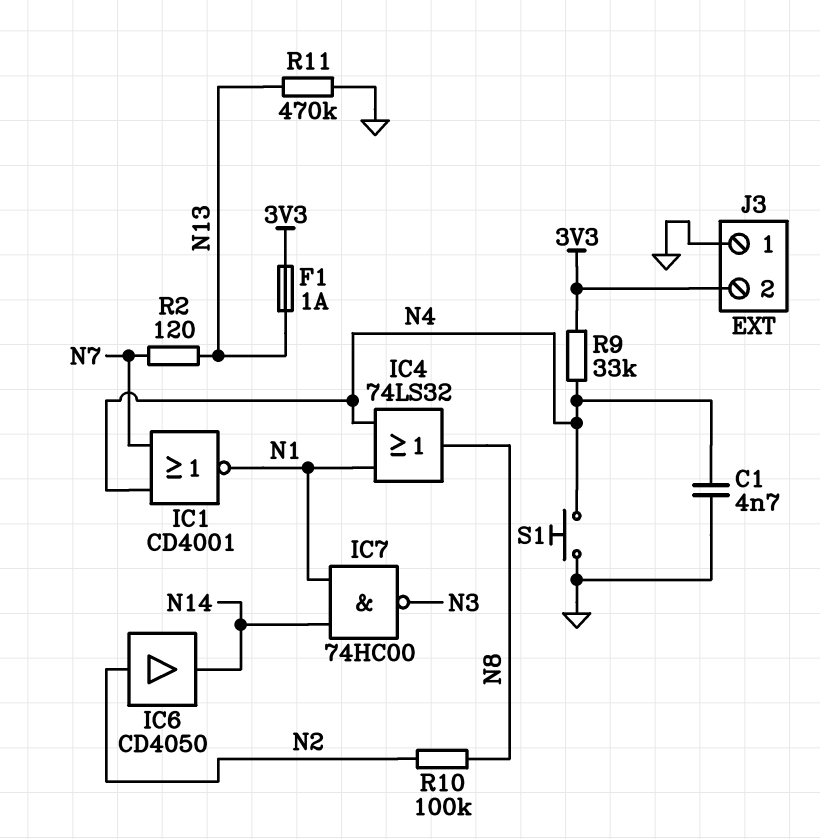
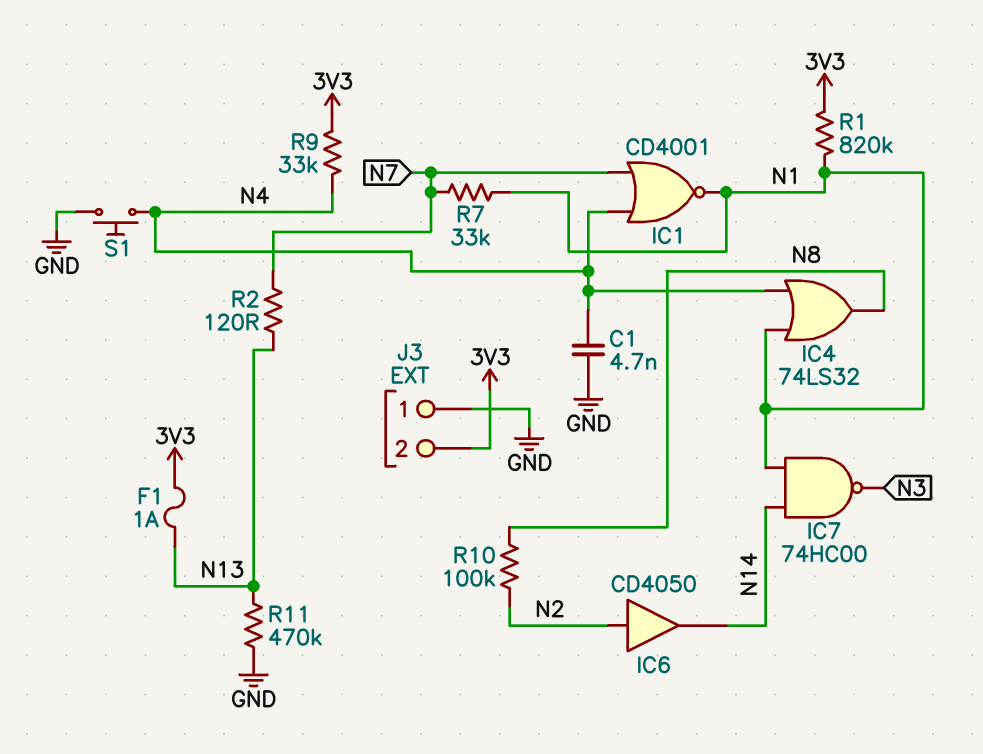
R1: none -> 820k (3V3, N1)
R7: none -> 33k (N1, N7)

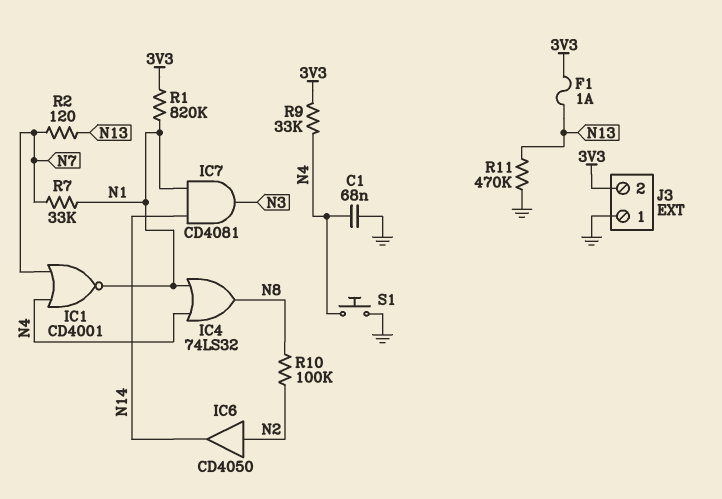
C1: 4.7nF (GND, N4) -> 68nF (GND, N4)
IC7: NAND 74HC00 (in N1, in N14, out N3) -> AND CD4081 (in N1, in N14, out N3)

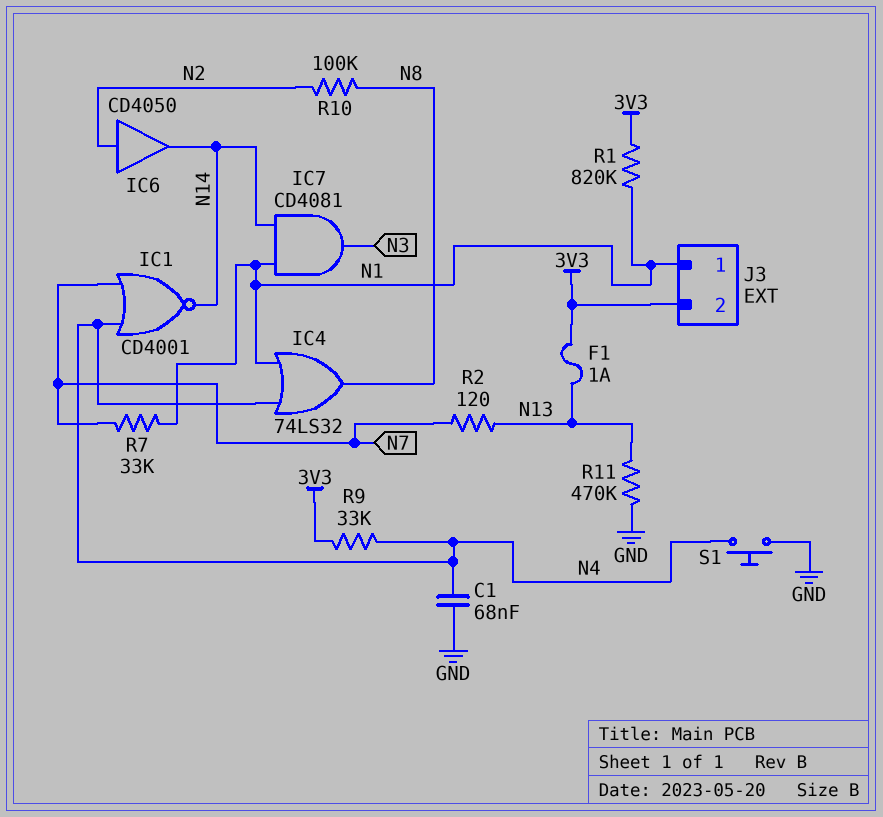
IC1: NOR CD4001 (in N4, in N7, out N1) -> NOR CD4001 (in N4, in N7, out N14)
J3 pin 1: GND -> N1

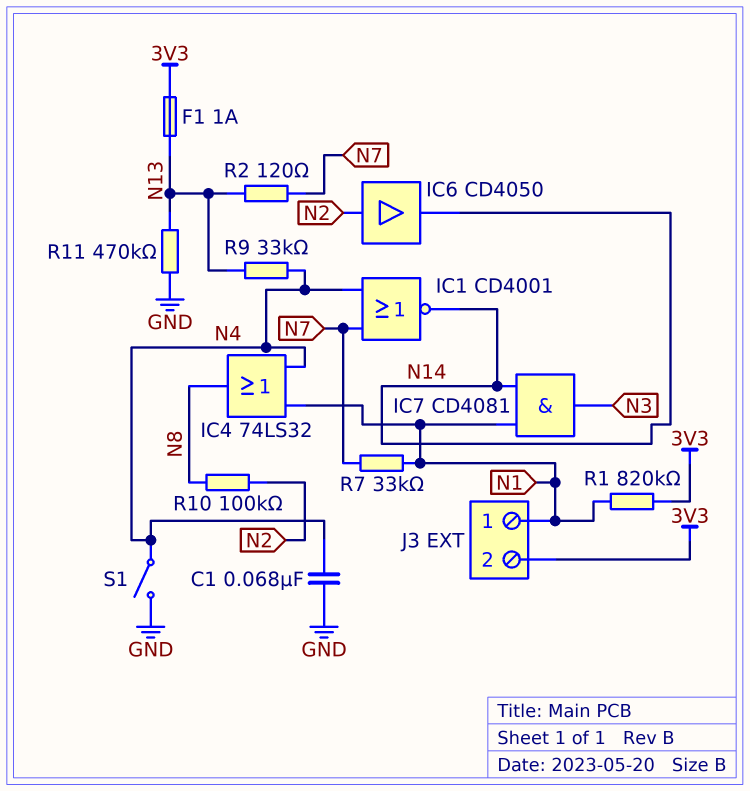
R9: 33k (3V3, N4) -> 33k (N4, N13)
S1: button (GND, N4) -> switch (GND, N4)

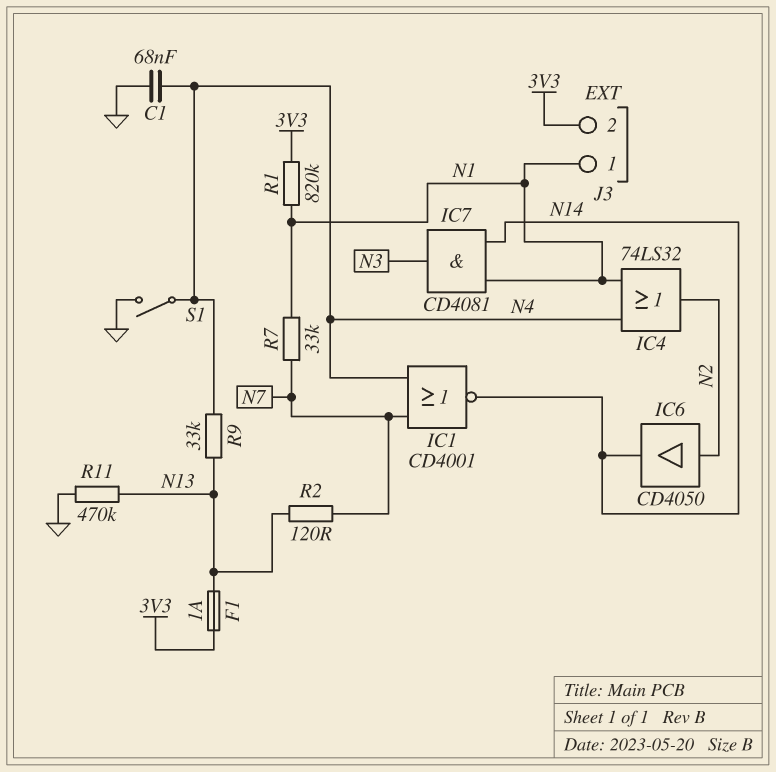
IC4: OR 74LS32 (in N1, in N4, out N8) -> OR 74LS32 (in N1, in N4, out N2)
R10: 100k (N2, N8) -> none

